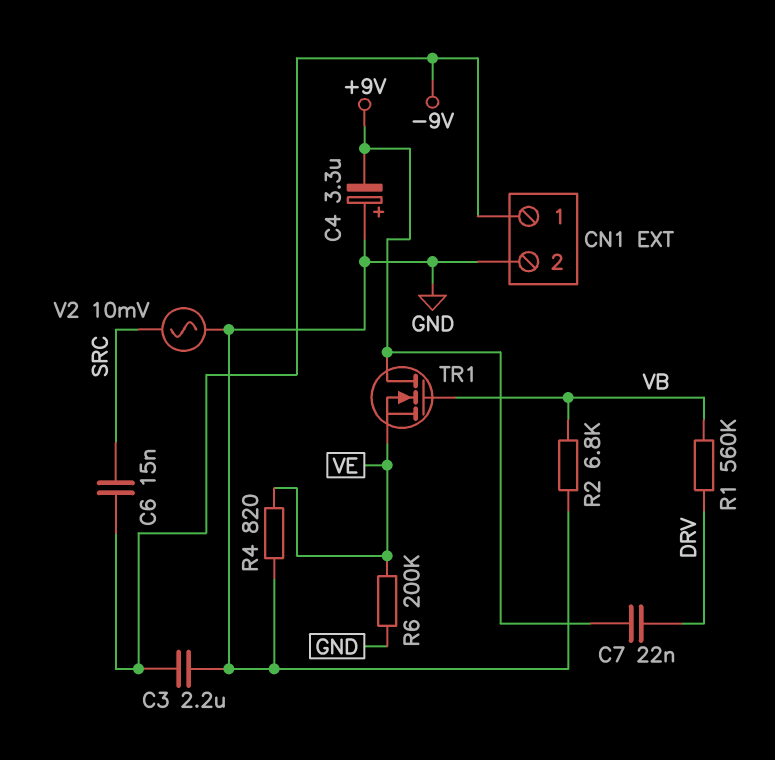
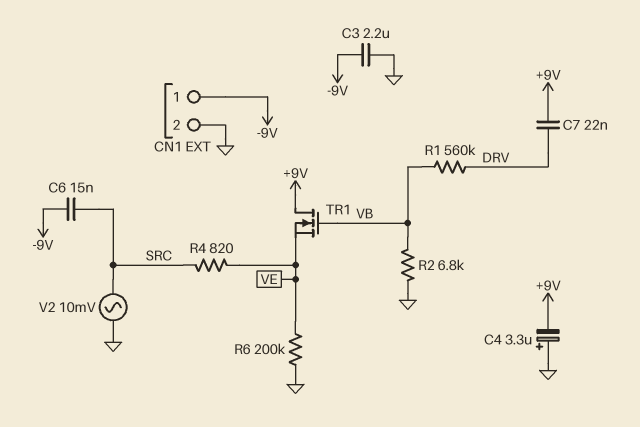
R4: 820 (GND, VE) -> 820 (SRC, VE)

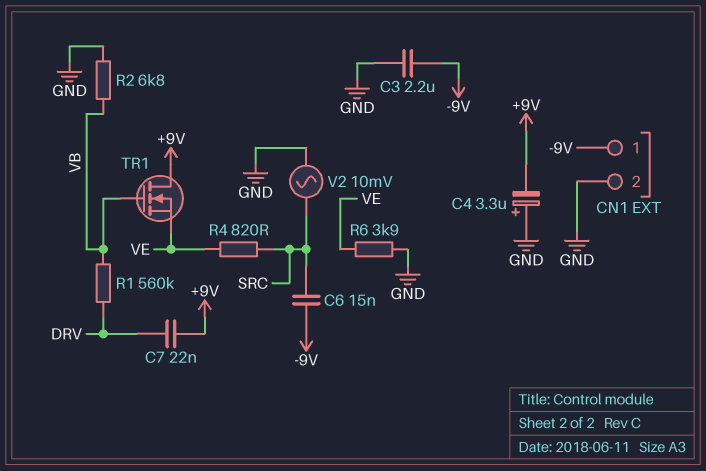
R6: 200k (GND, VE) -> 3.9k (GND, VE)

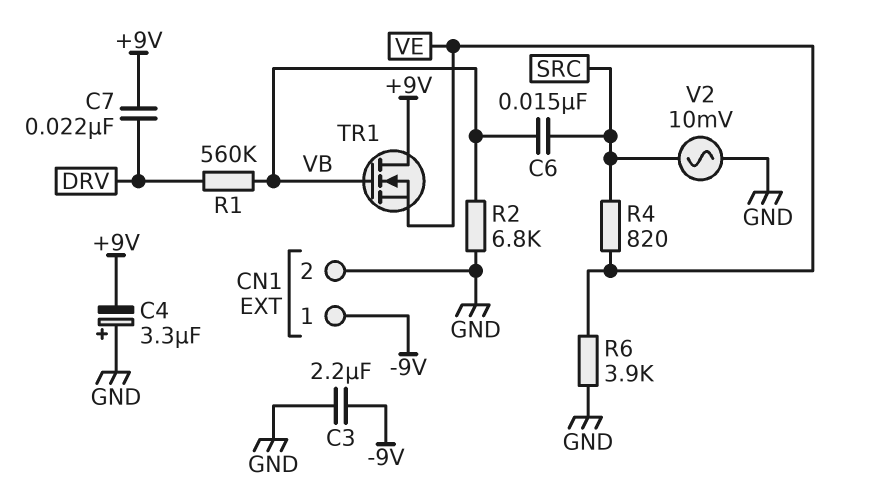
C6: 15nF (-9V, SRC) -> 15nF (SRC, VB)

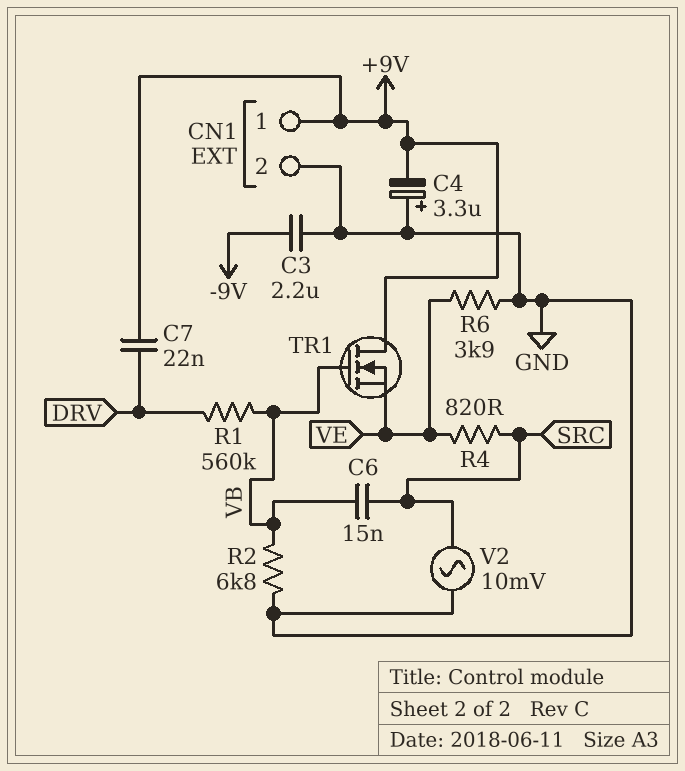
CN1 pin 1: -9V -> +9V

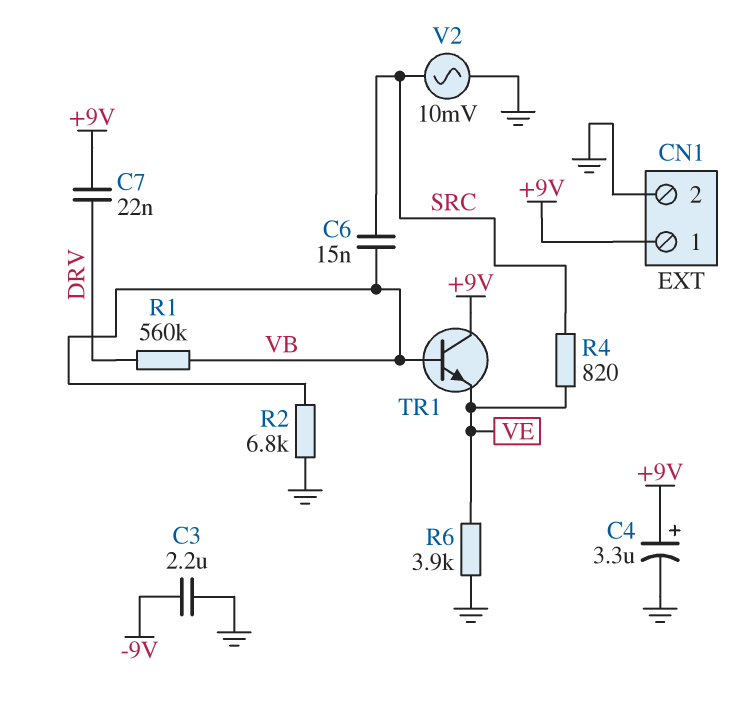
C4: 3.3uF (plus GND, minus +9V) -> 3.3uF (plus +9V, minus GND)
TR1: NMOS (G VB, D +9V, S VE) -> NPN (B VB, C +9V, E VE)

